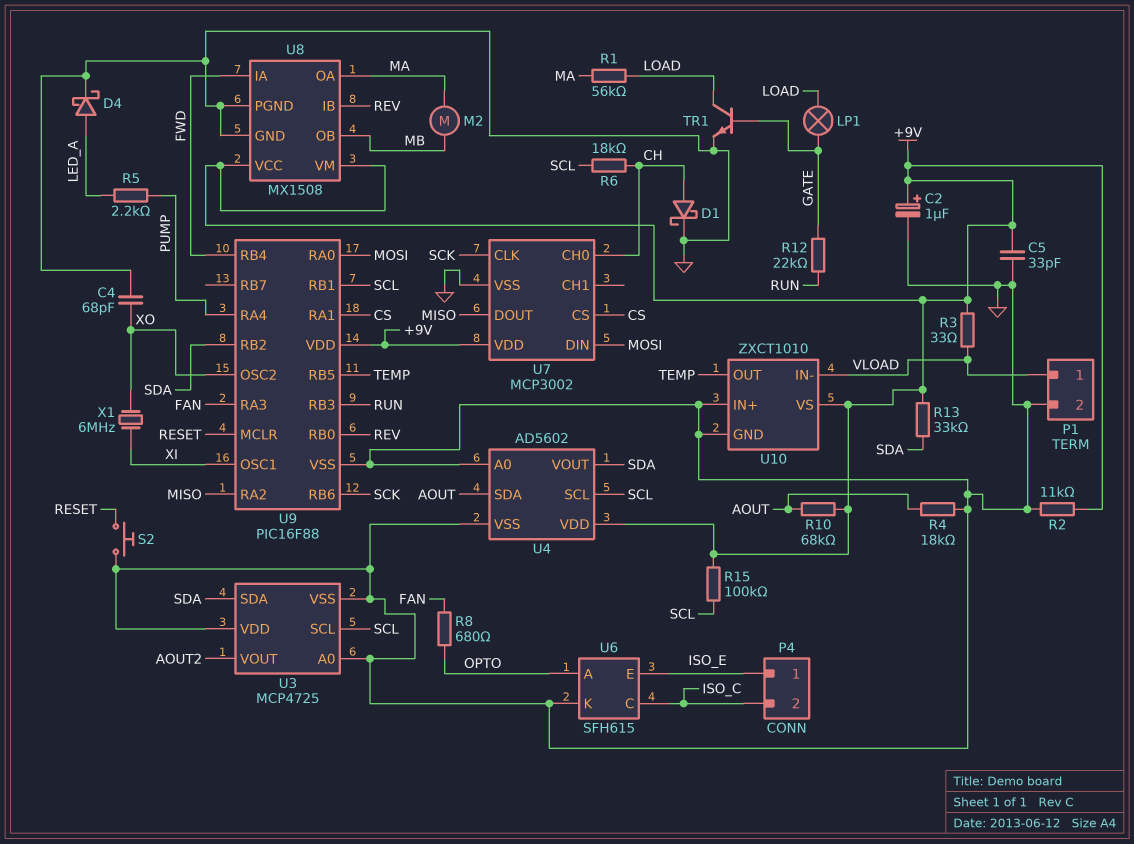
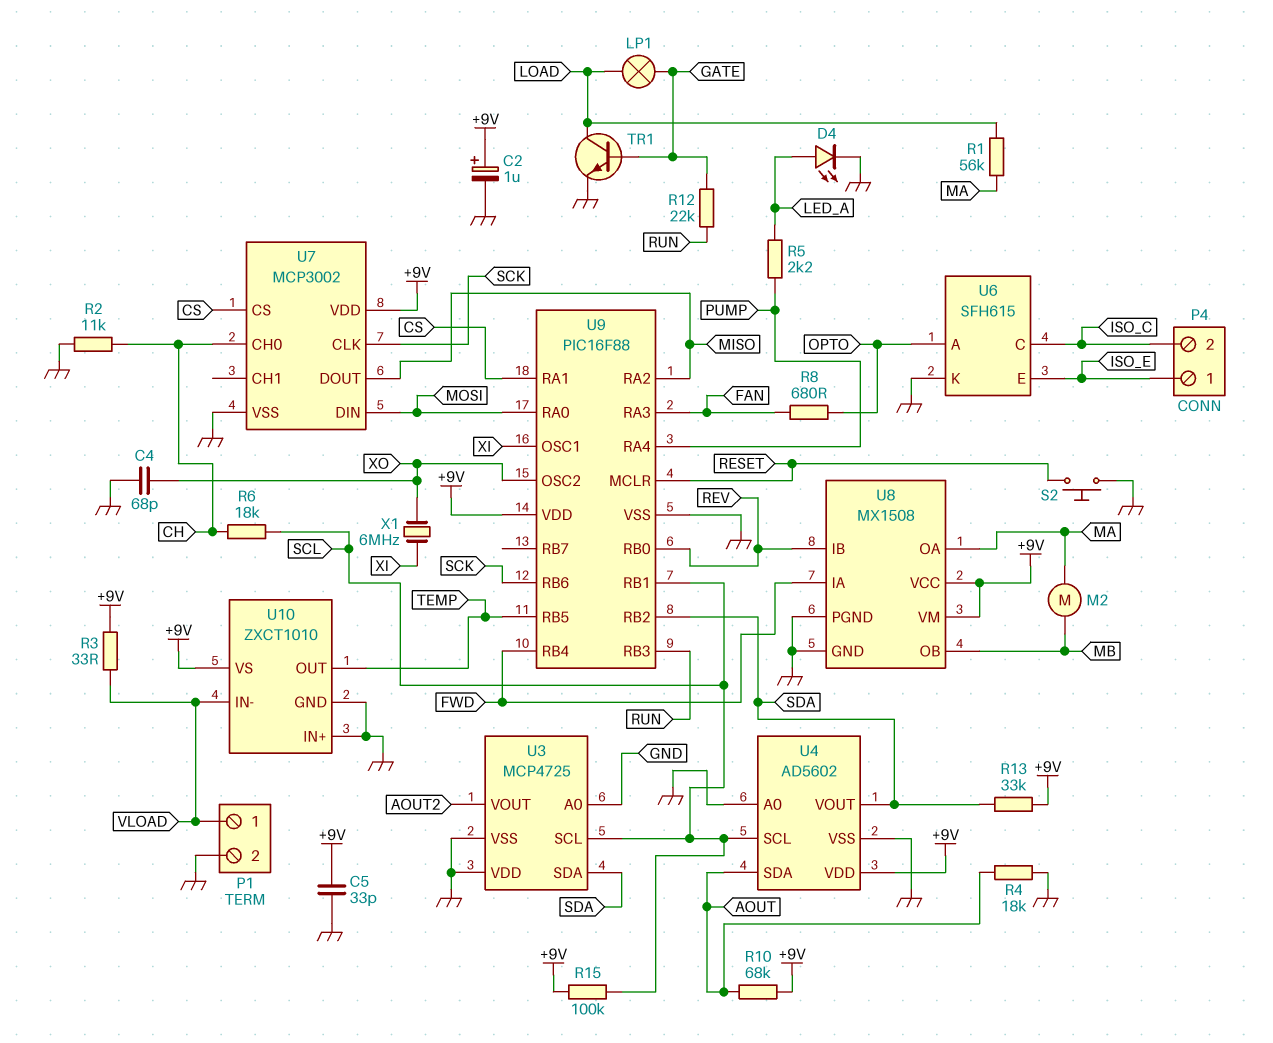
D1: schottky (A CH, K GND) -> none
D4: schottky (A LED_A, K GND) -> LED (A LED_A, K GND)
R2: 11k (+9V, GND) -> 11k (CH, GND)

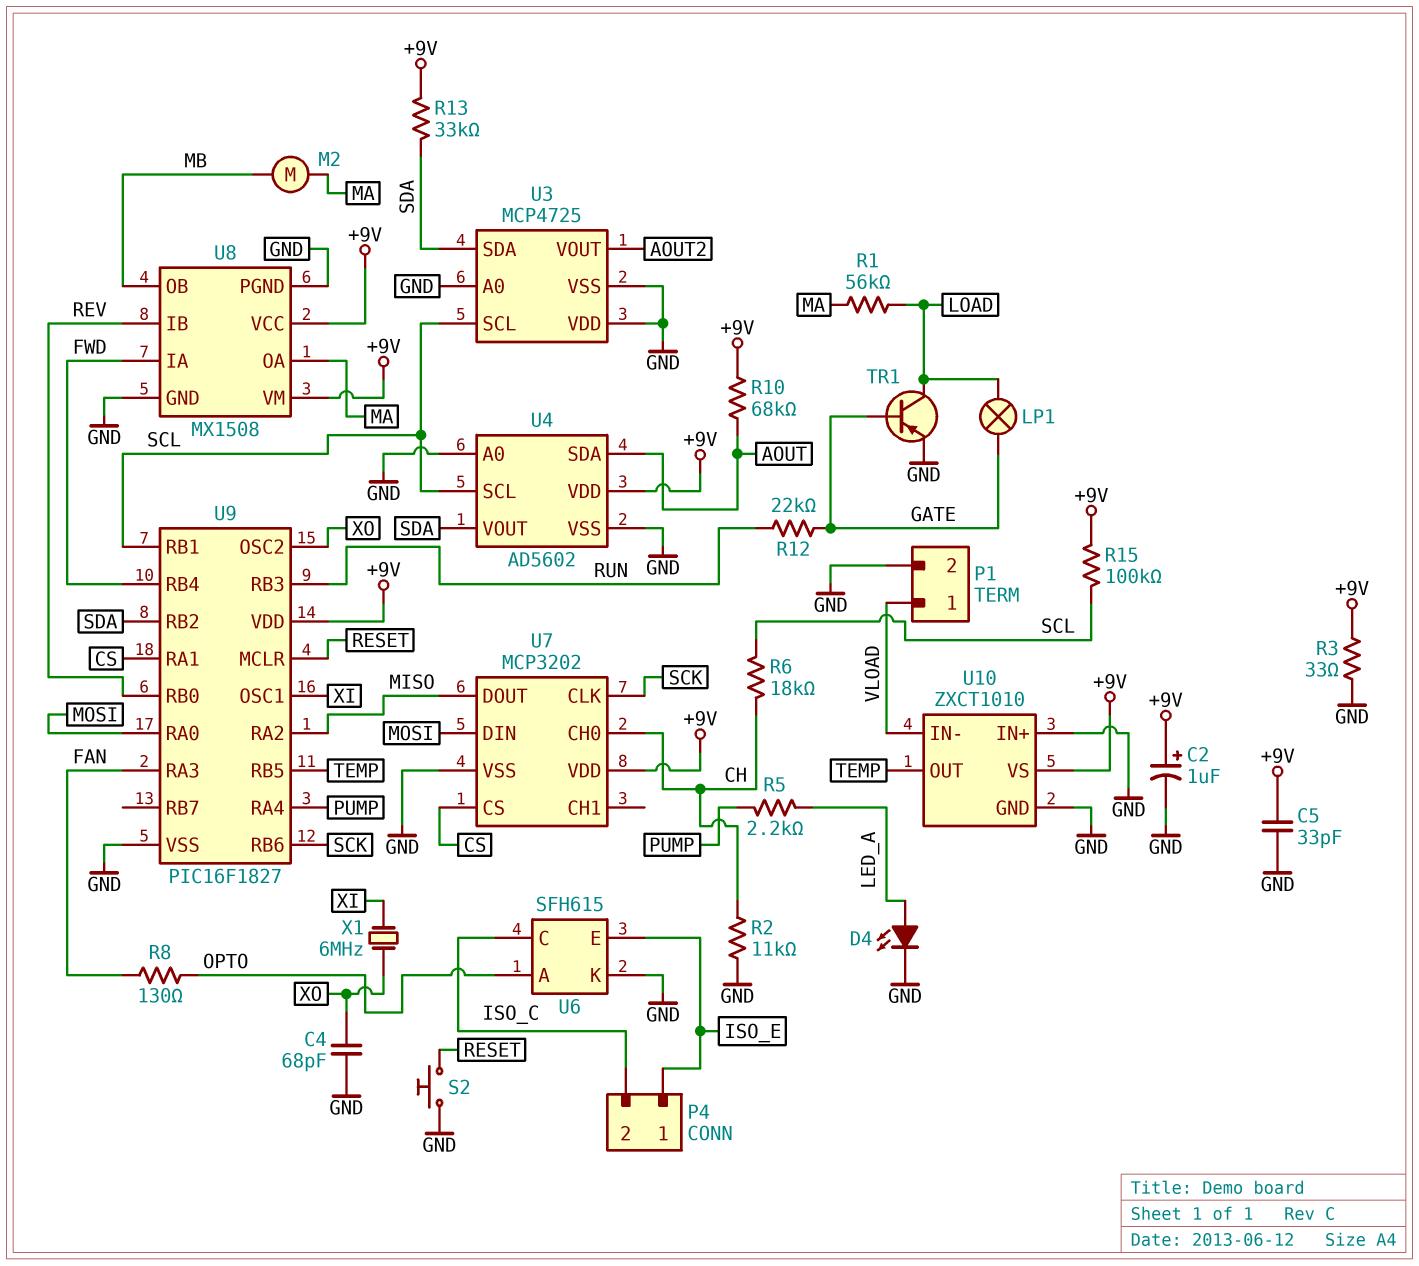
R3: 33 (+9V, VLOAD) -> 33 (+9V, GND)
R4: 18k (AOUT, GND) -> none
R8: 680 (FAN, OPTO) -> 130 (FAN, OPTO)
TR1: NPN (B GATE, C LOAD, E GND) -> PNP (B GATE, C LOAD, E GND)
U7: MCP3002 -> MCP3202
U9: PIC16F88 -> PIC16F1827

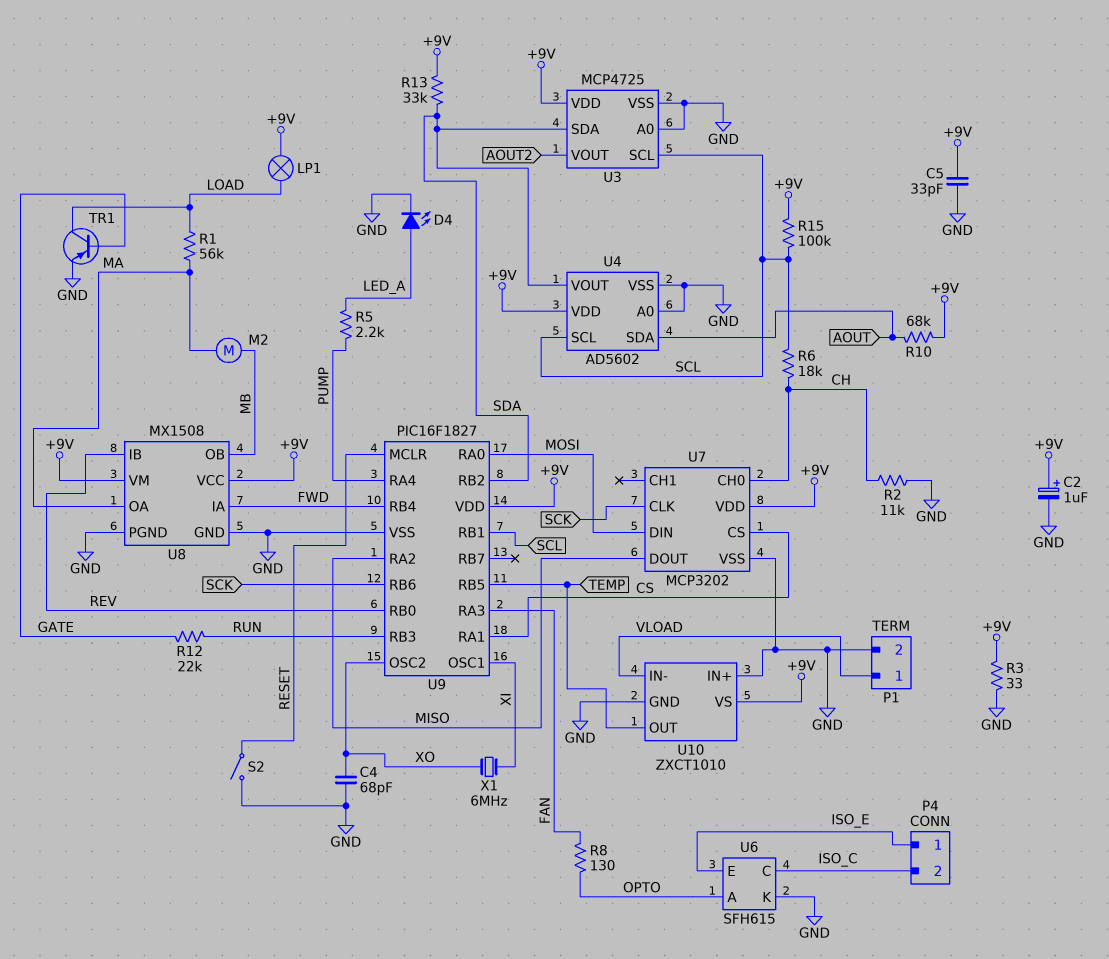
LP1: lamp (GATE, LOAD) -> lamp (+9V, LOAD)
S2: button (GND, RESET) -> switch (GND, RESET)
U3 pin VDD: GND -> +9V

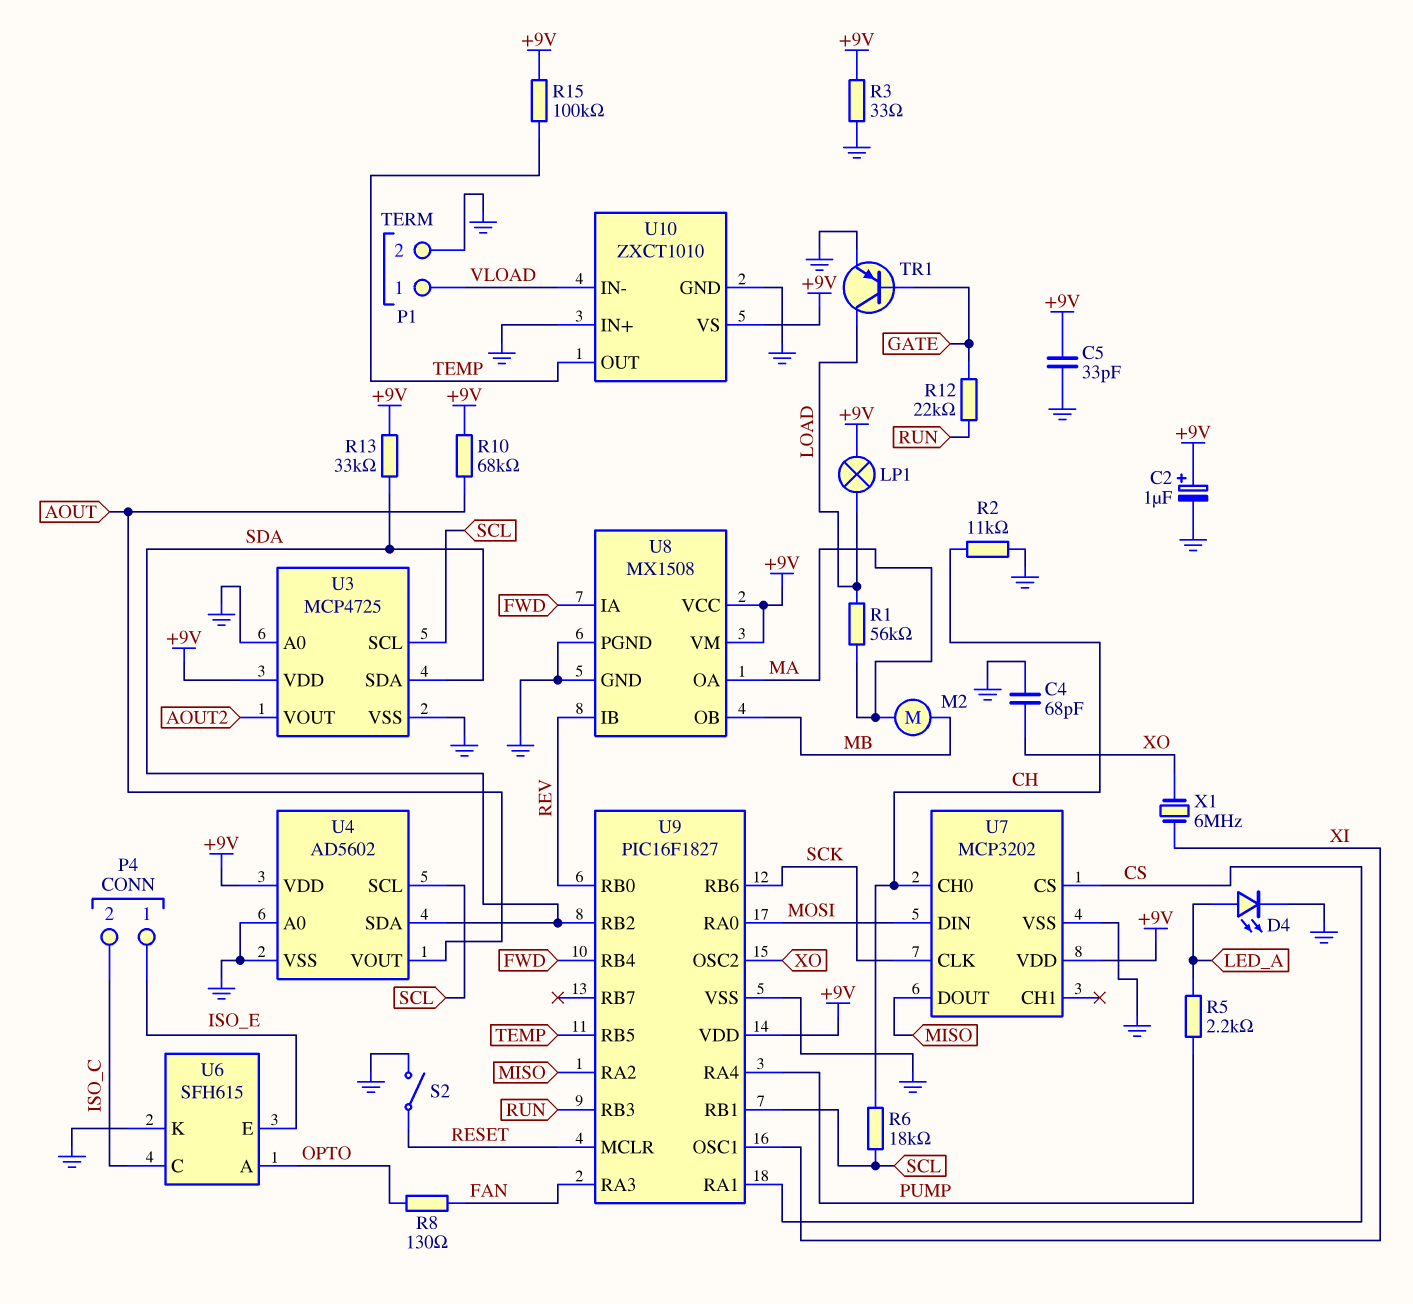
R15: 100k (+9V, SCL) -> 100k (+9V, TEMP)
U4 pin SDA: AOUT -> SDA
U4 pin VOUT: SDA -> AOUT

